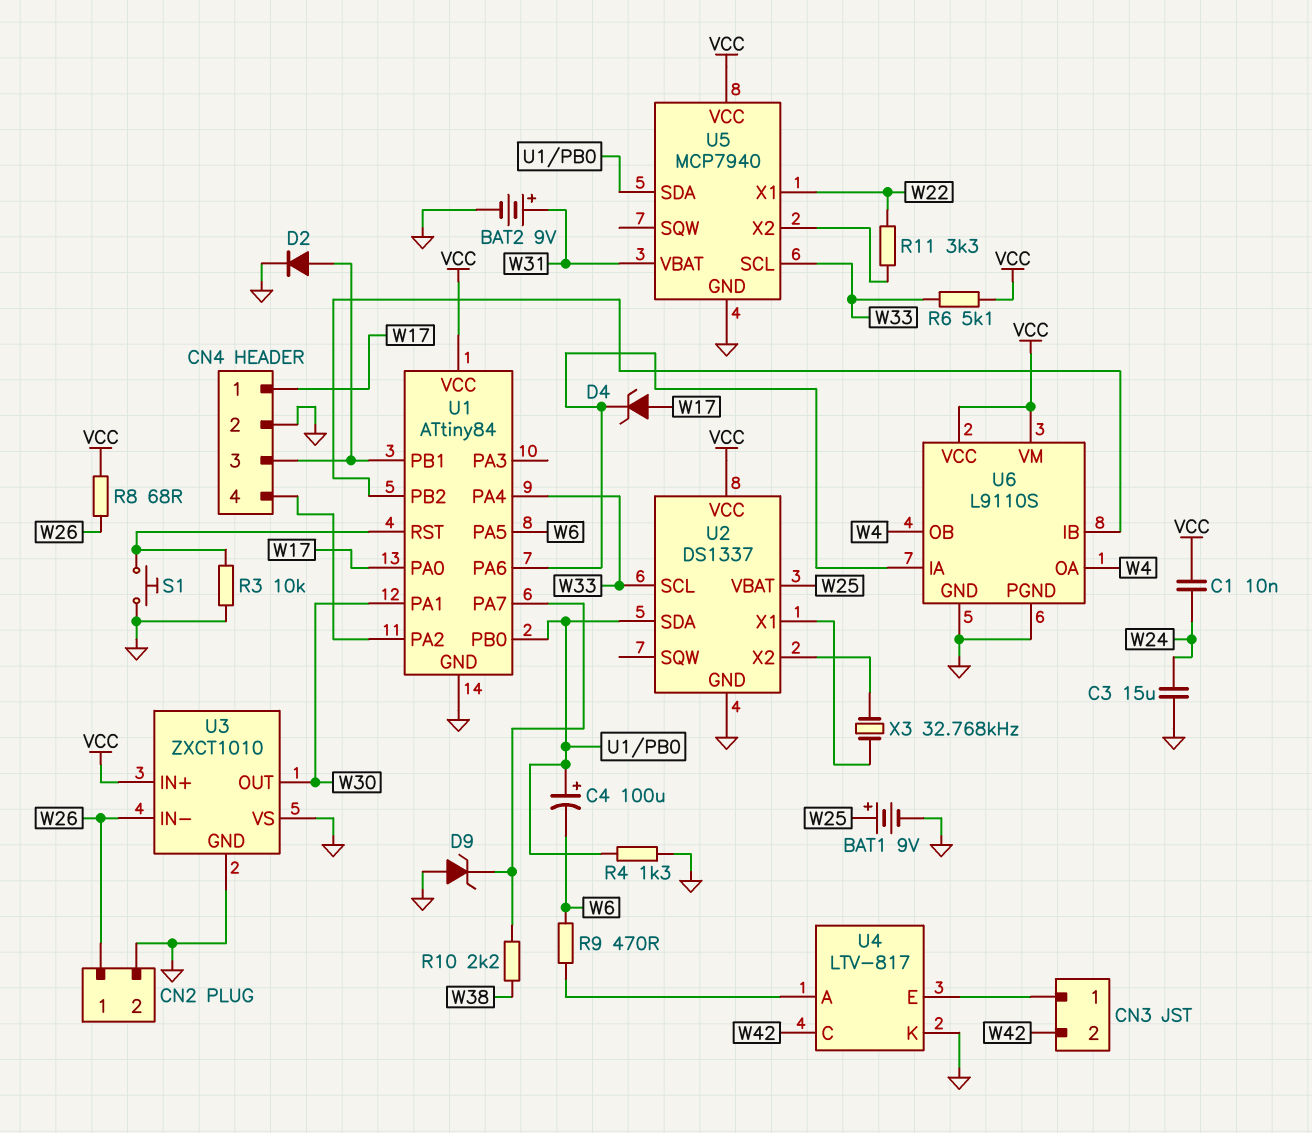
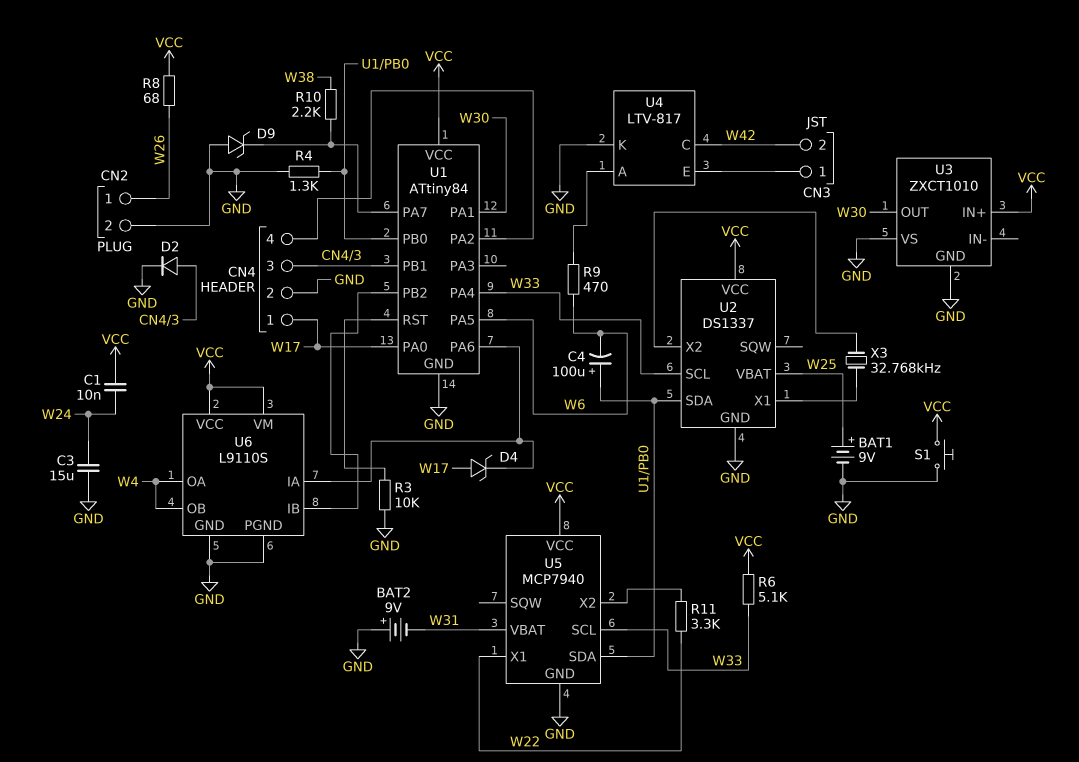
BAT2: 9V (plus W31, minus GND) -> 9V (plus GND, minus W31)
S1: button (GND, U1/RST) -> button (GND, VCC)
U3 pin IN-: W26 -> none

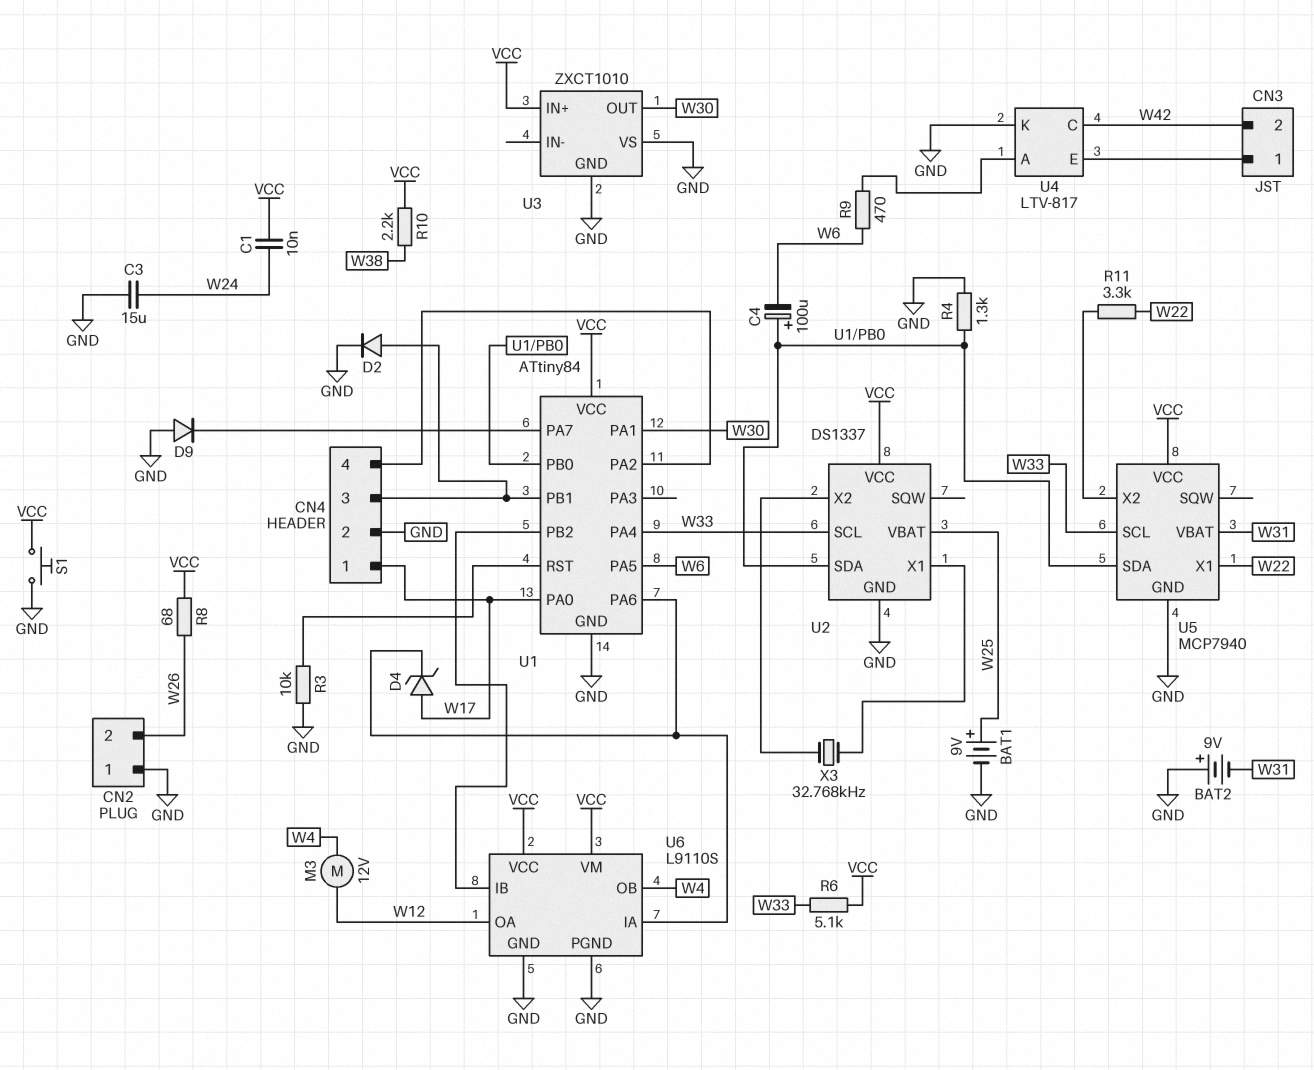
CN2 pin 1: W26 -> GND
CN2 pin 2: GND -> W26
D9: zener (A GND, K U1/PA7) -> diode (A GND, K U1/PA7)
M3: none -> motor 12V (W4, W12)
R10: 2.2k (U1/PA7, W38) -> 2.2k (VCC, W38)
U6 pin OA: W4 -> W12

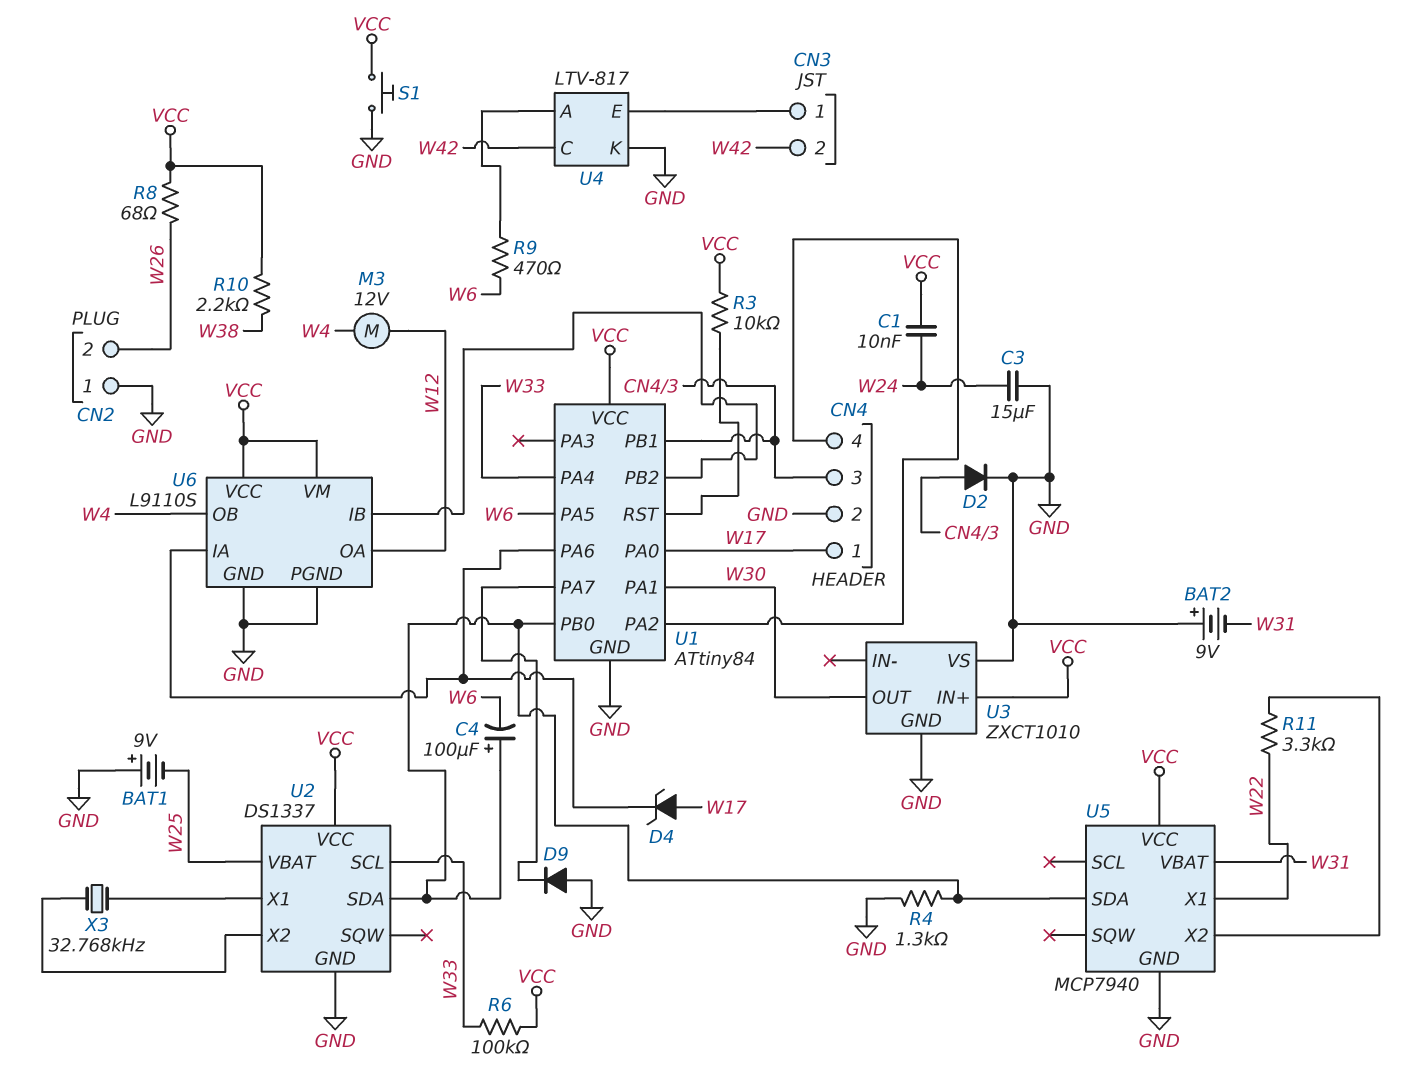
BAT1: 9V (plus W25, minus GND) -> 9V (plus GND, minus W25)
R3: 10k (GND, U1/RST) -> 10k (U1/RST, VCC)
R6: 5.1k (VCC, W33) -> 100k (VCC, W33)
U5 pin SCL: W33 -> none

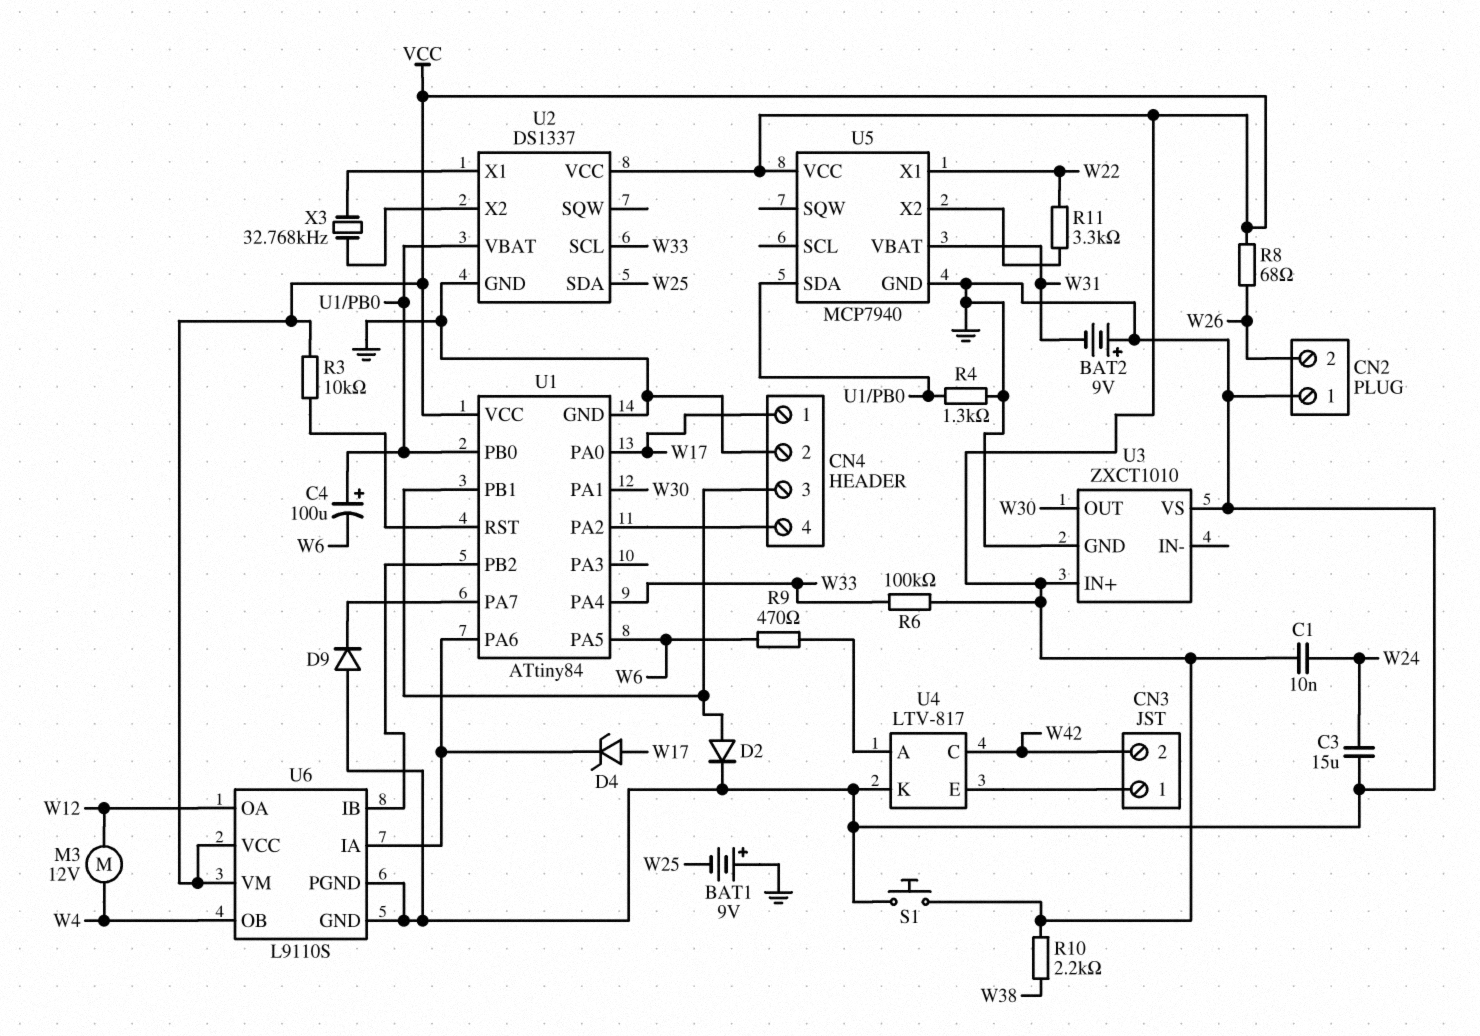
U2 pin SDA: U1/PB0 -> W25
U2 pin VBAT: W25 -> U1/PB0

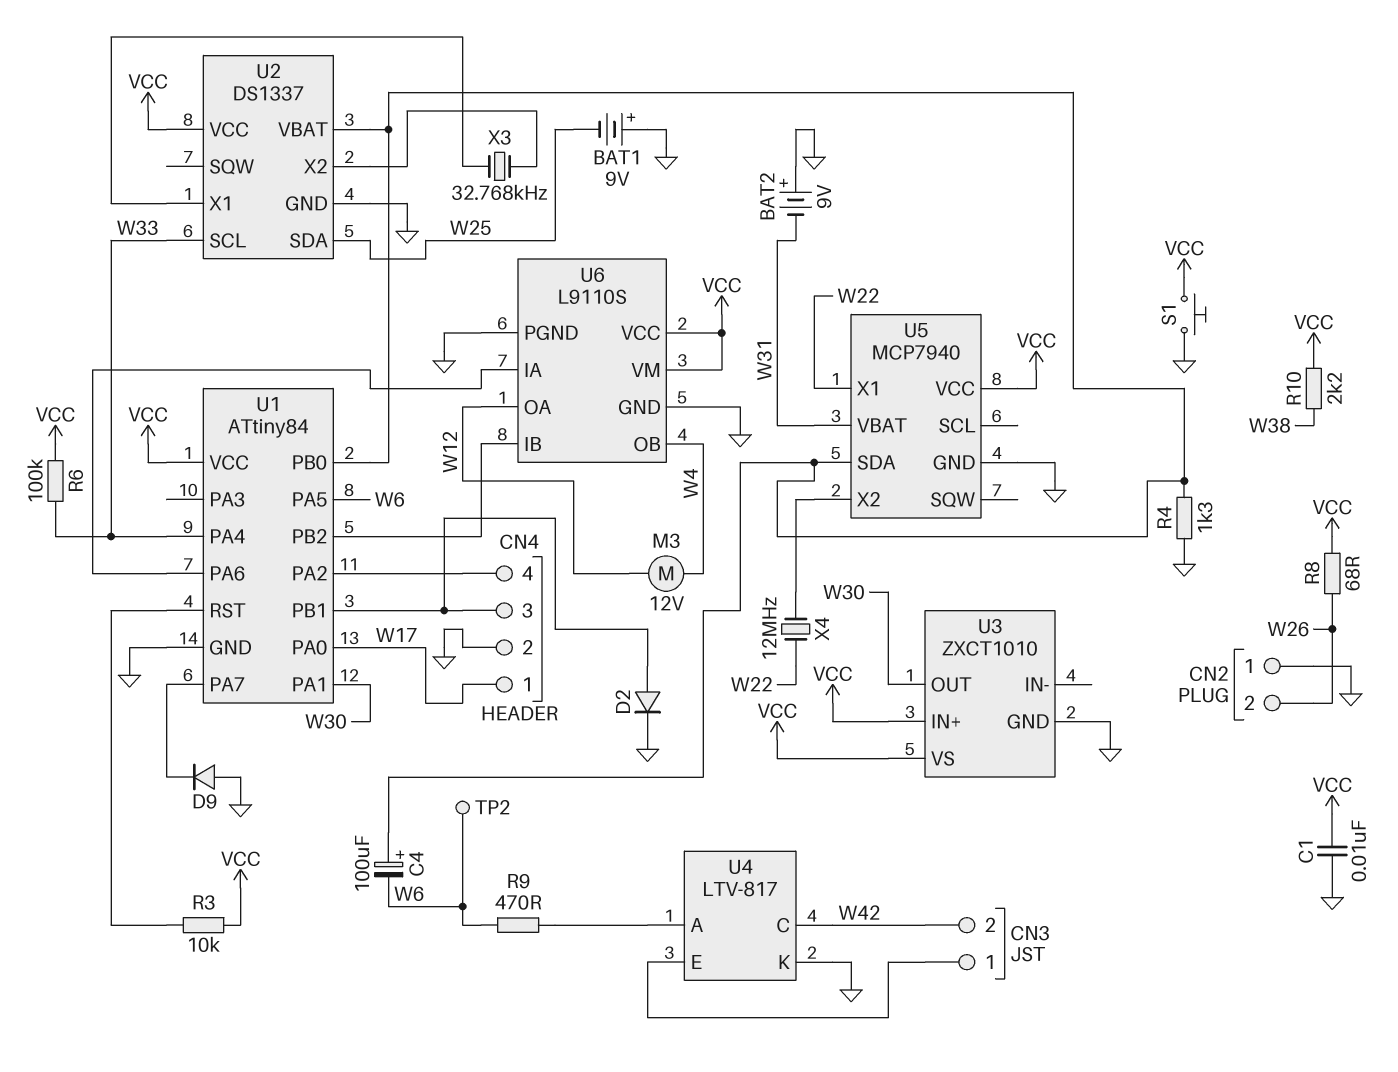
C1: 10nF (VCC, W24) -> 10nF (GND, VCC)
C3: 15uF (GND, W24) -> none
D4: zener (A W17, K U1/PA6) -> none
R11: 3.3k (U5/X2, W22) -> none
TP2: none -> test point (W6)
U3 pin VS: GND -> VCC
X4: none -> 12MHz (U5/X2, W22)

